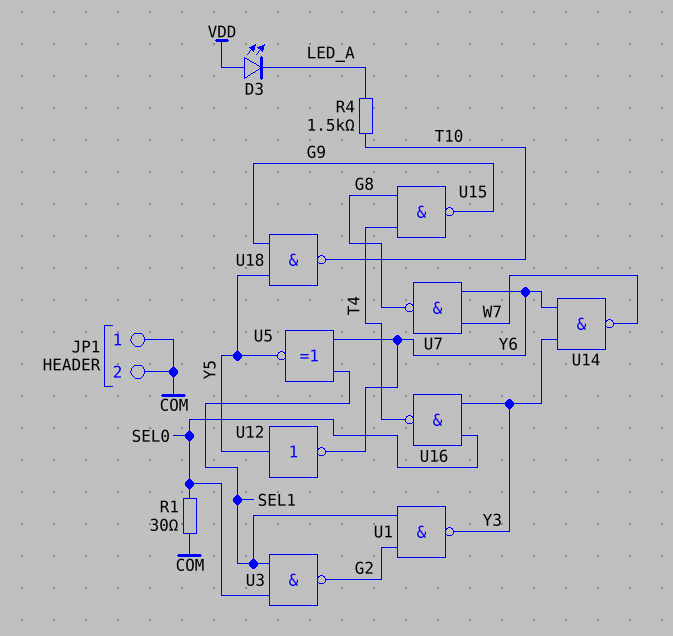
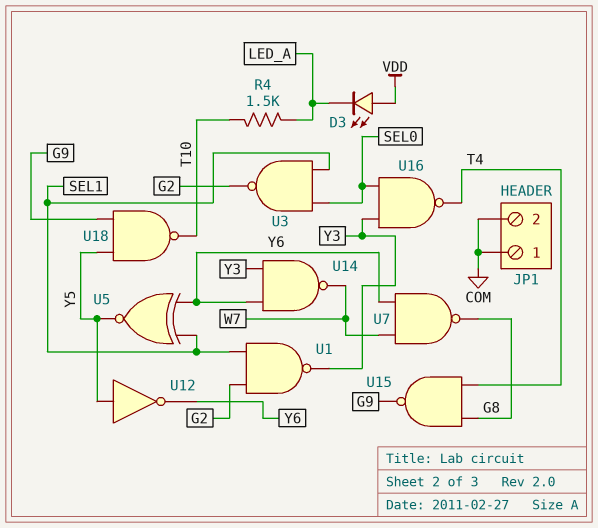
R1: 30 (COM, SEL0) -> none

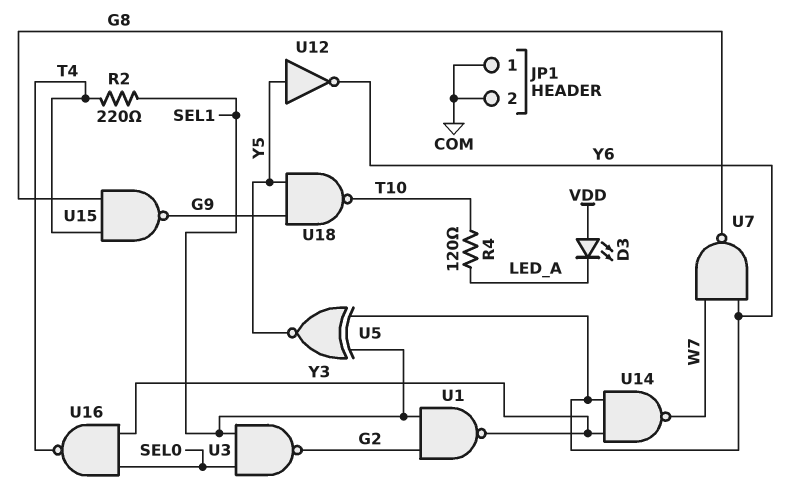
R2: none -> 220 (SEL1, T4)
R4: 1.5k (LED_A, T10) -> 120 (LED_A, T10)

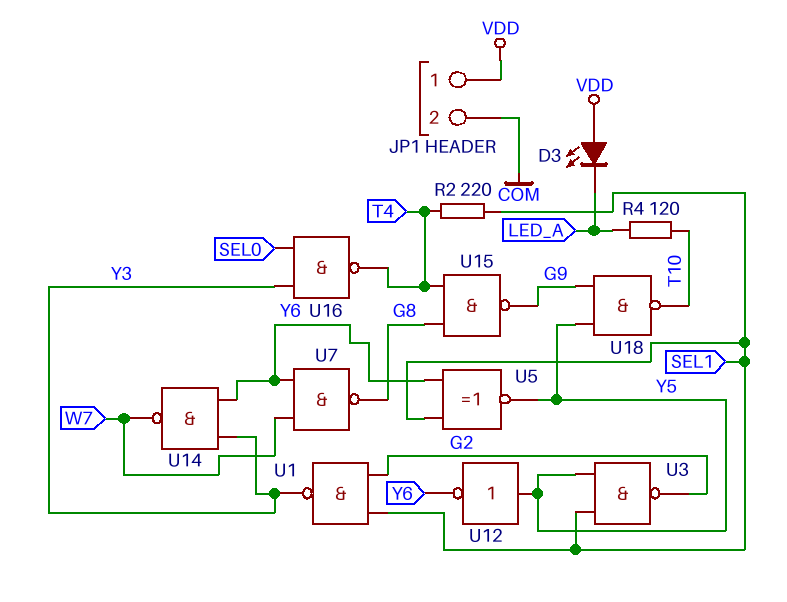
JP1 pin 1: COM -> VDD
U3: NAND (in SEL0, in SEL1, out G2) -> NAND (in SEL1, in Y5, out G2)

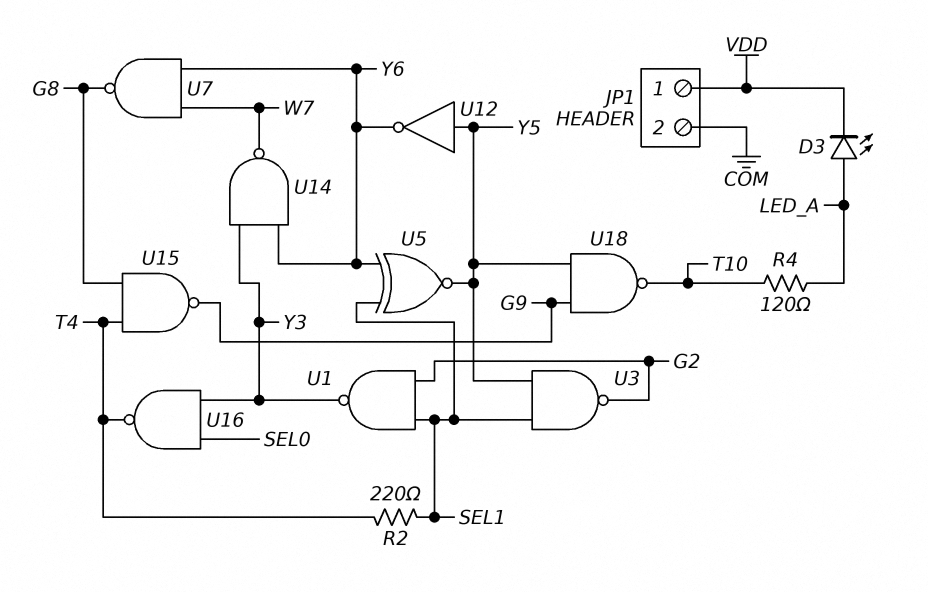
D3: LED (A VDD, K LED_A) -> LED (A LED_A, K VDD)

